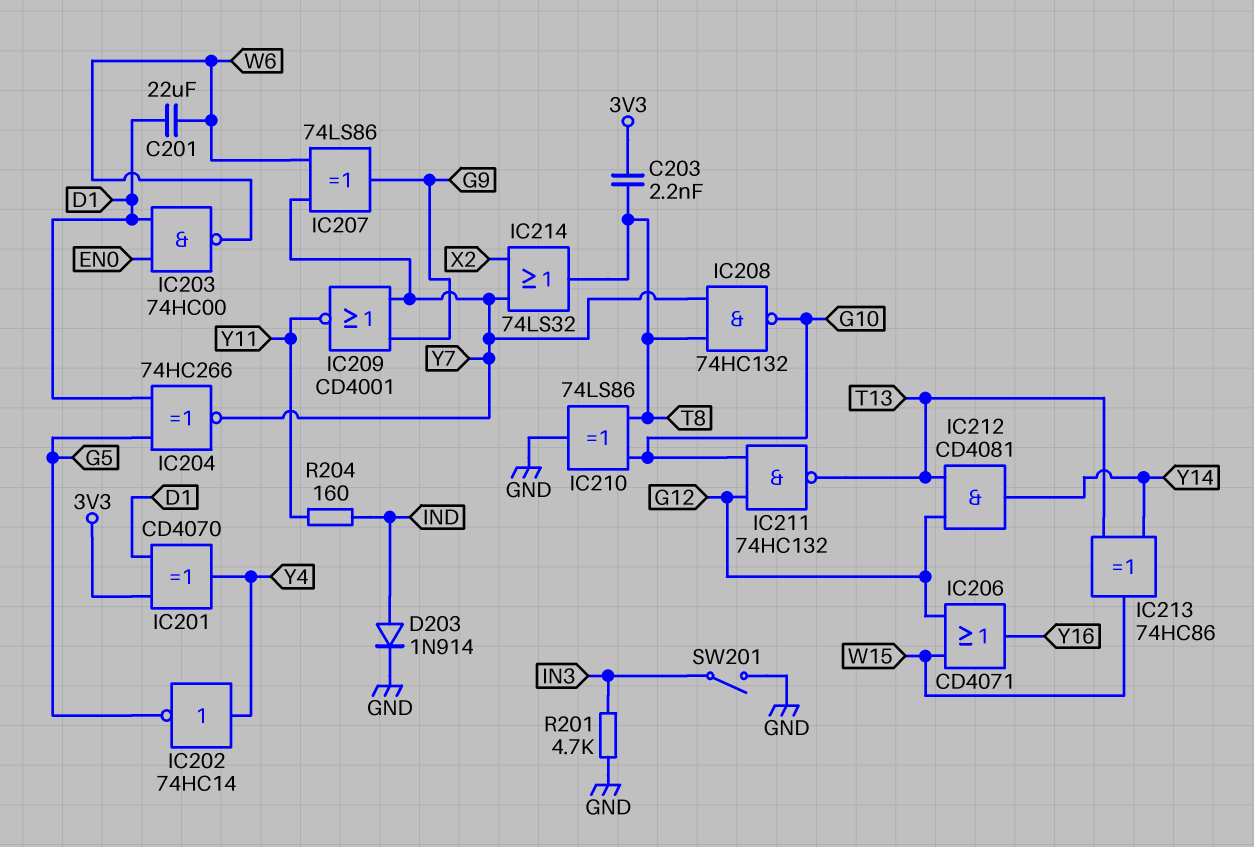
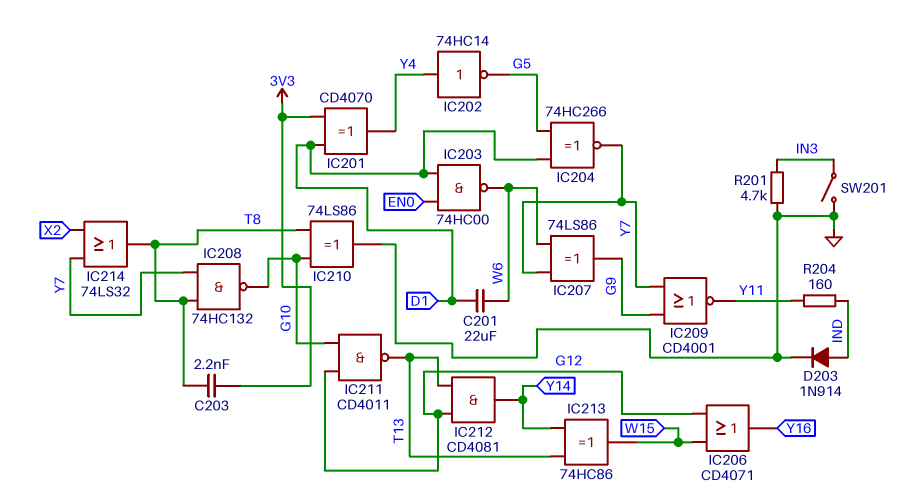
IC211: NAND 74HC132 (in G10, in G12, out T13) -> NAND CD4011 (in G10, in G12, out T13)

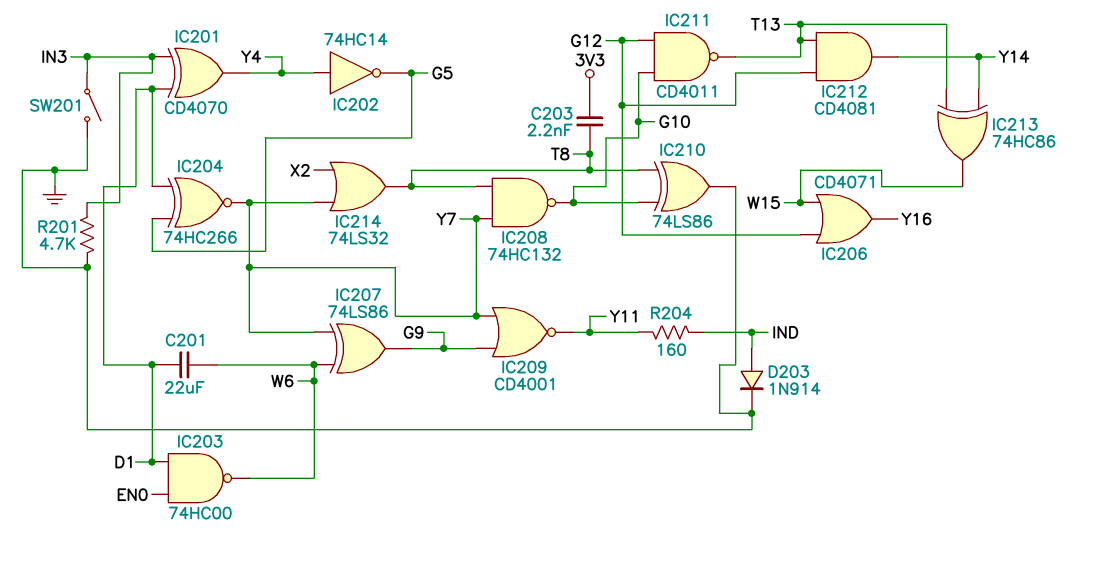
IC201: XOR CD4070 (in 3V3, in D1, out Y4) -> XOR CD4070 (in D1, in IN3, out Y4)

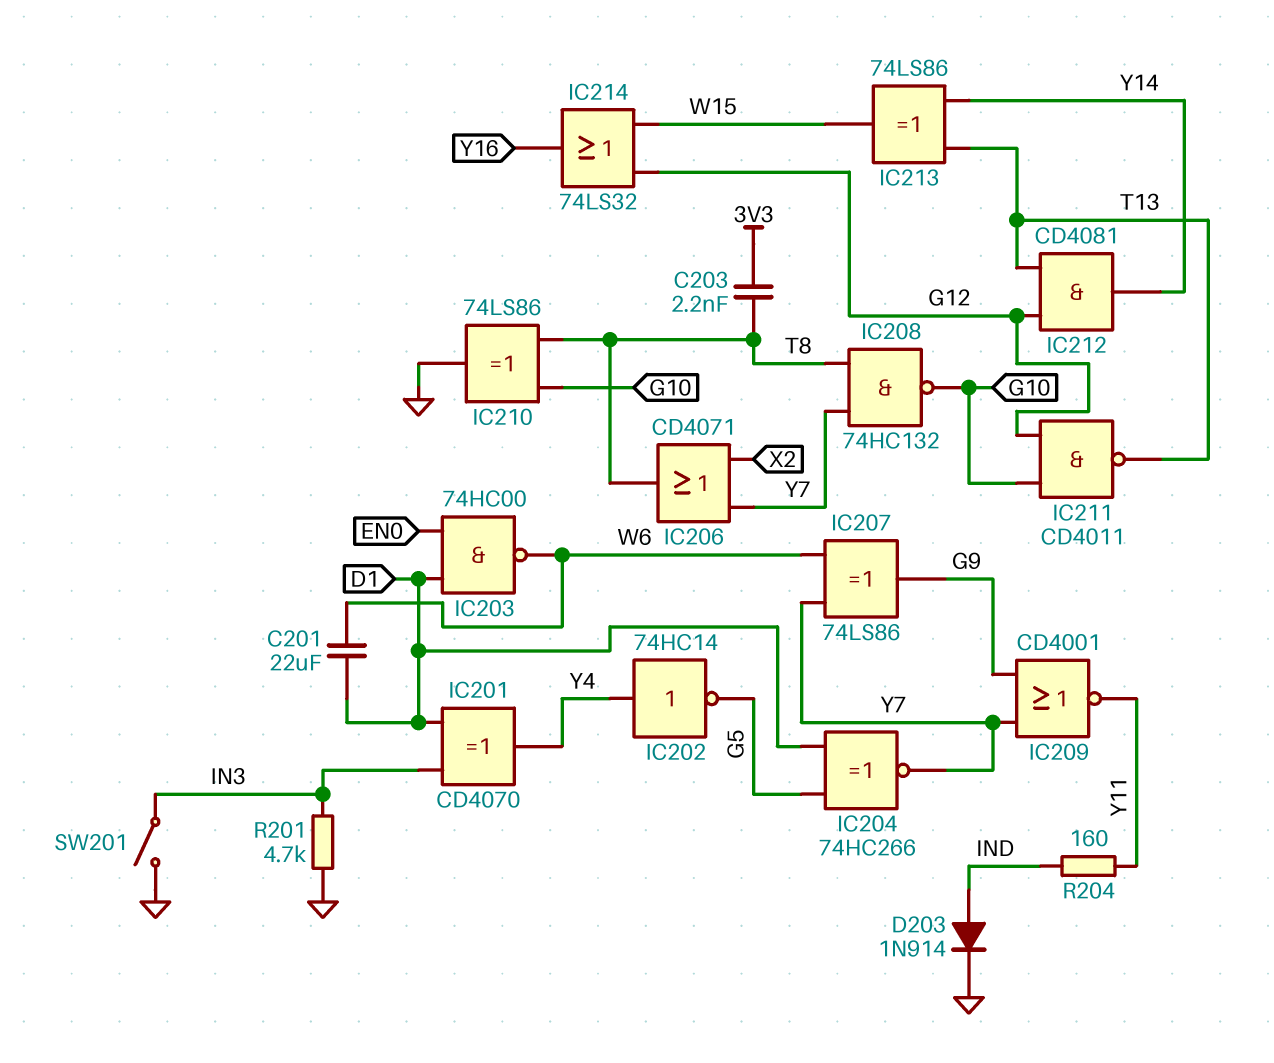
IC206: OR CD4071 (in G12, in W15, out Y16) -> OR CD4071 (in X2, in Y7, out T8)
IC213: XOR 74HC86 (in T13, in Y14, out W15) -> XOR 74LS86 (in T13, in Y14, out W15)
IC214: OR 74LS32 (in X2, in Y7, out T8) -> OR 74LS32 (in G12, in W15, out Y16)

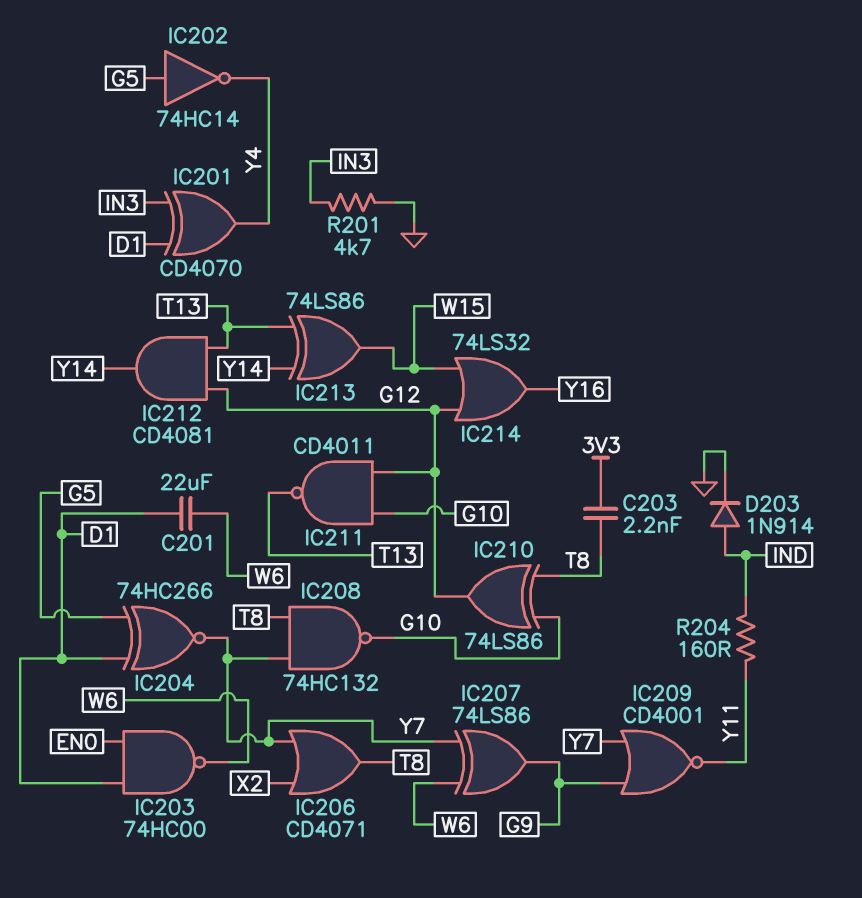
IC202: NOT 74HC14 (in Y4, out G5) -> NOT 74HC14 (in G5, out Y4)
IC210: XOR 74LS86 (in G10, in T8, out GND) -> XOR 74LS86 (in G10, in T8, out G12)
SW201: switch (GND, IN3) -> none

